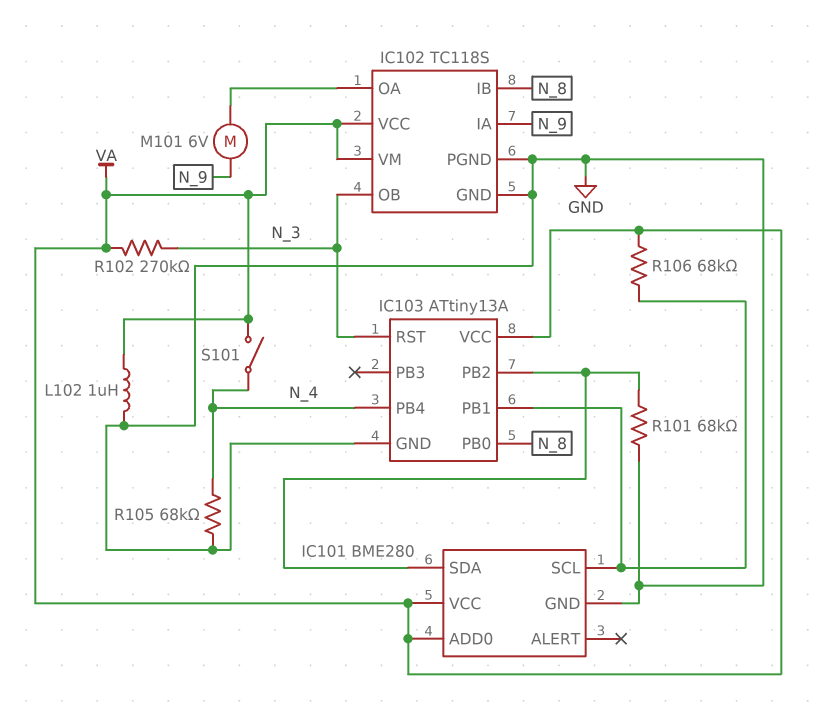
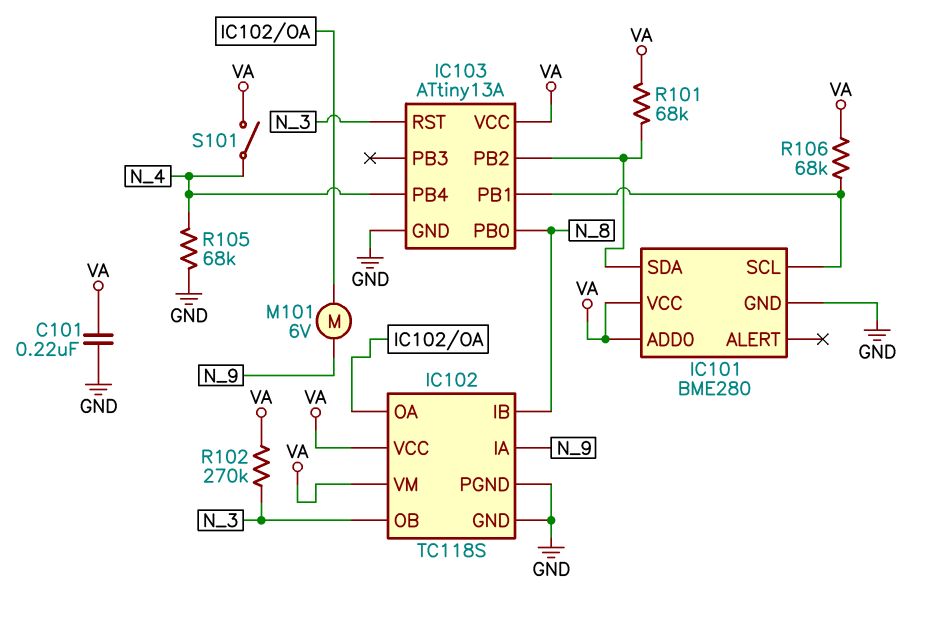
C101: none -> 220nF (GND, VA)
L102: 1uH (GND, VA) -> none
R101: 68k (GND, IC101/SDA) -> 68k (IC101/SDA, VA)

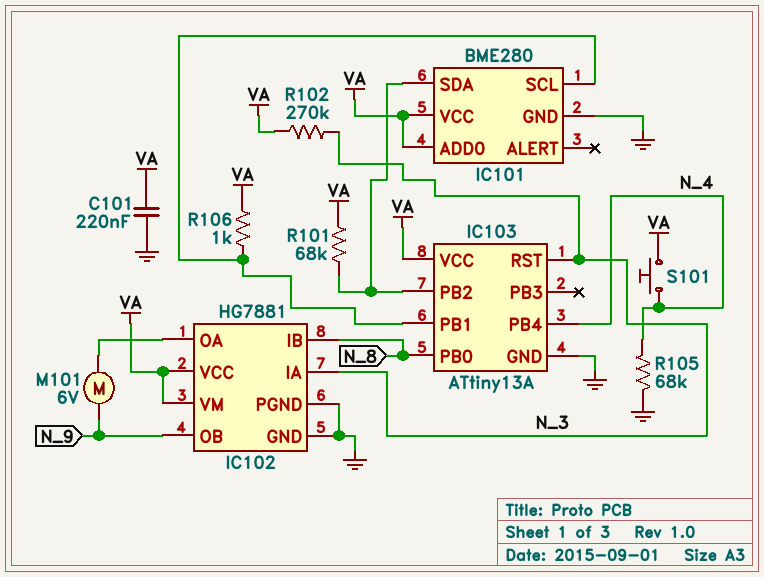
IC102: TC118S -> HG7881
IC102 pin IA: N_9 -> N_3
IC102 pin OB: N_3 -> N_9
R106: 68k (IC101/SCL, VA) -> 1k (IC101/SCL, VA)
S101: switch (N_4, VA) -> button (N_4, VA)

